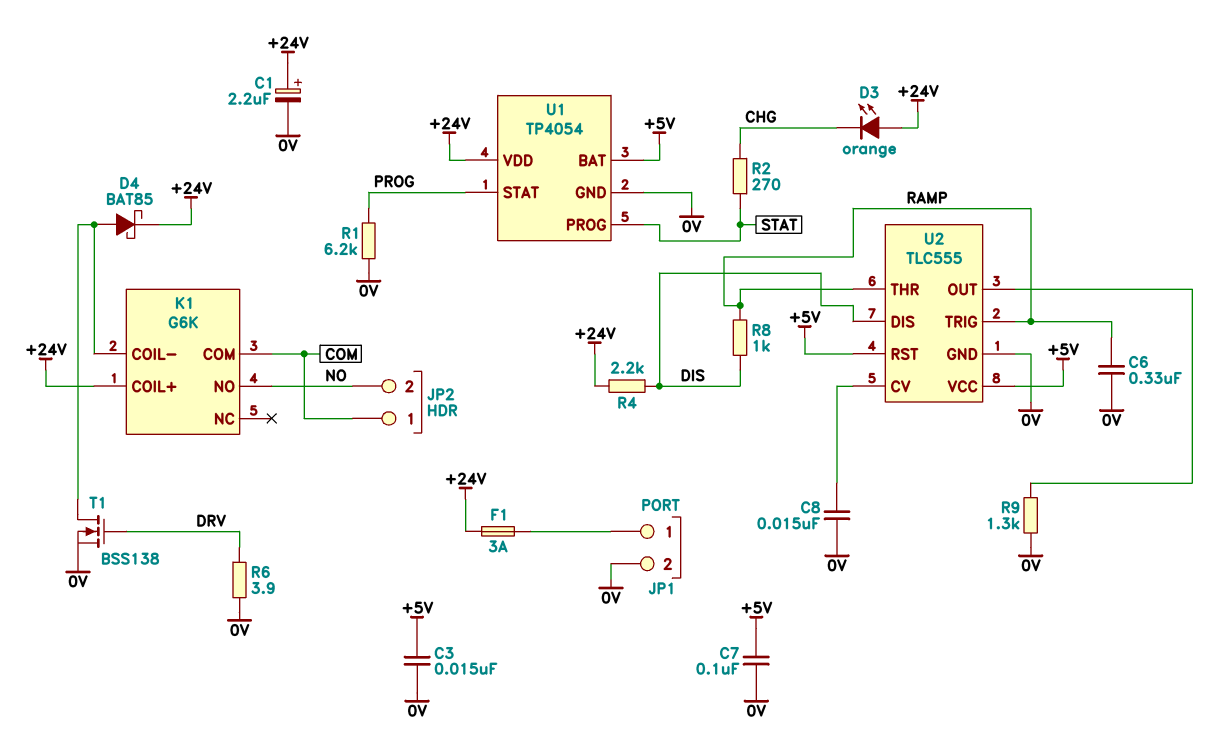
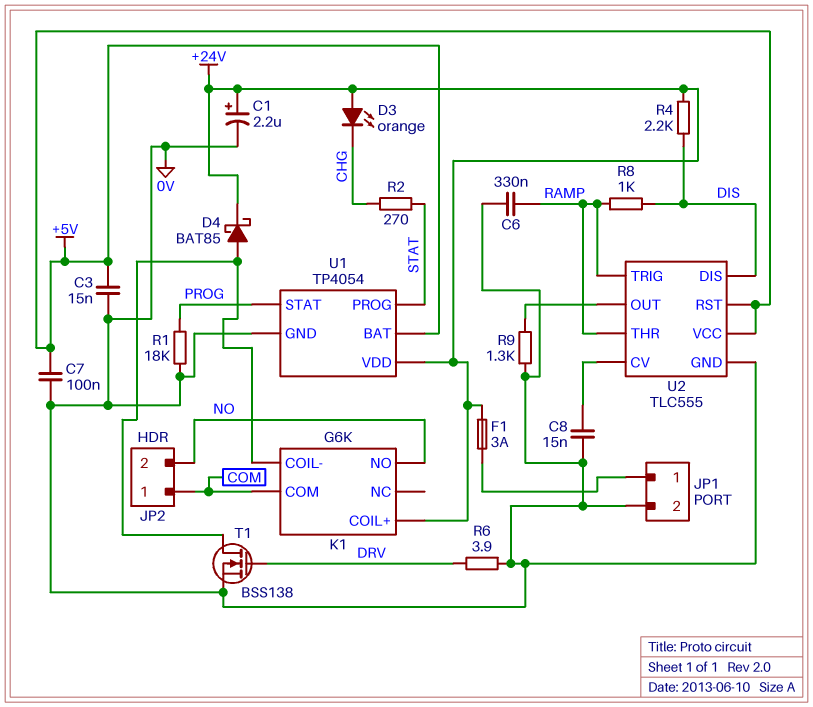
R1: 6.2k (0V, PROG) -> 18k (0V, PROG)

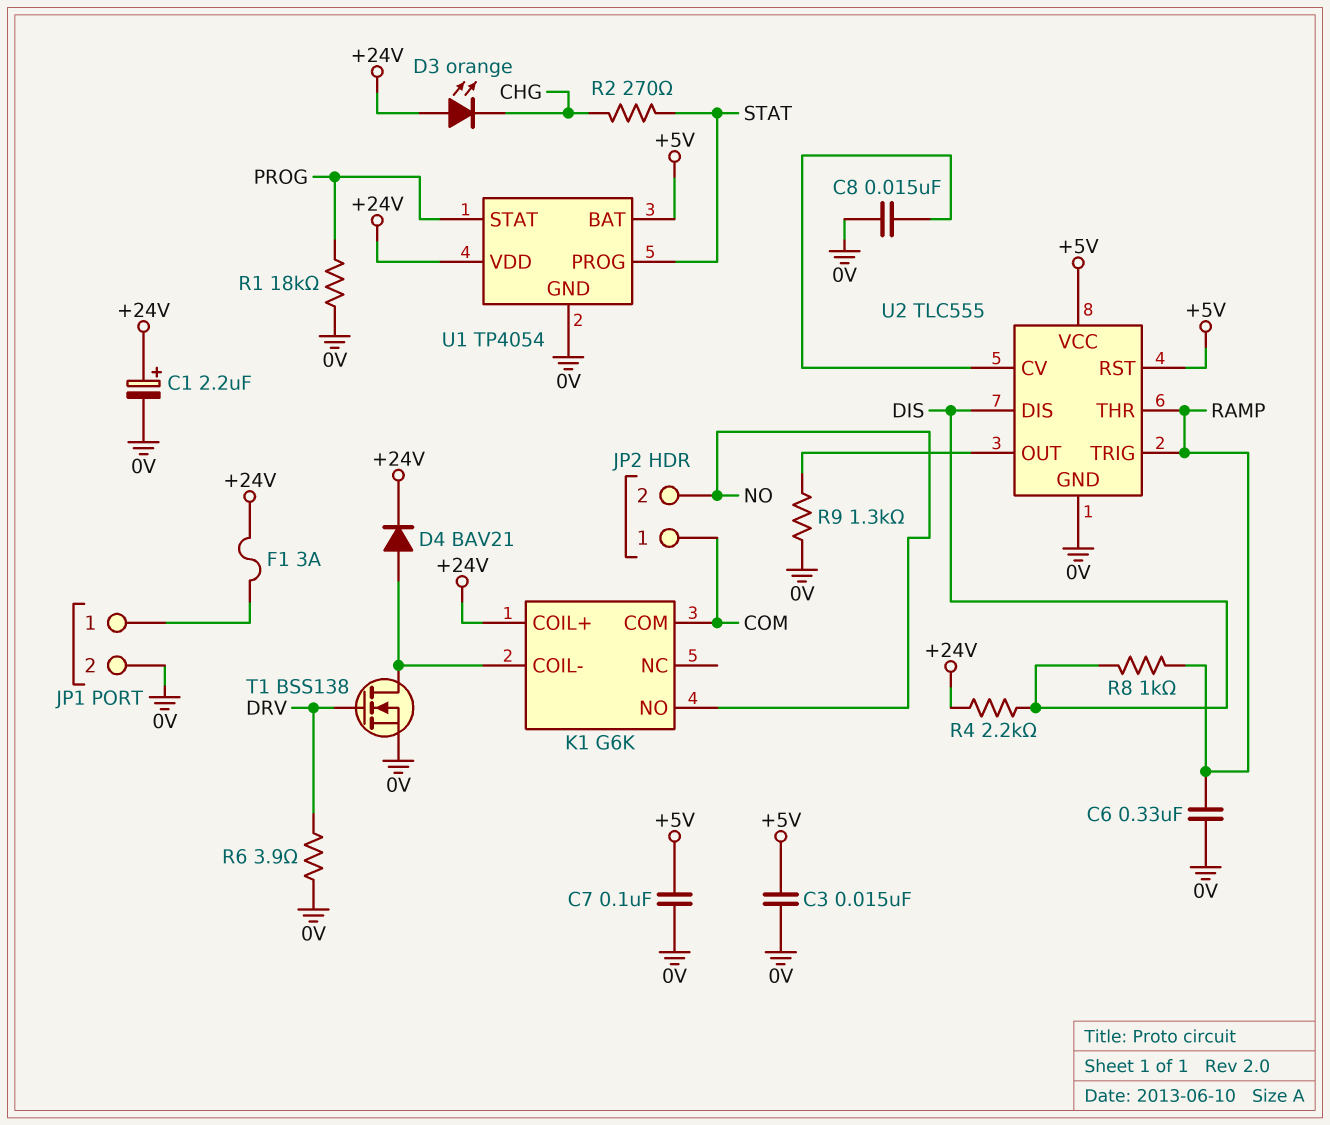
D4: schottky BAT85 (A K1/COIL-, K +24V) -> diode BAV21 (A K1/COIL-, K +24V)

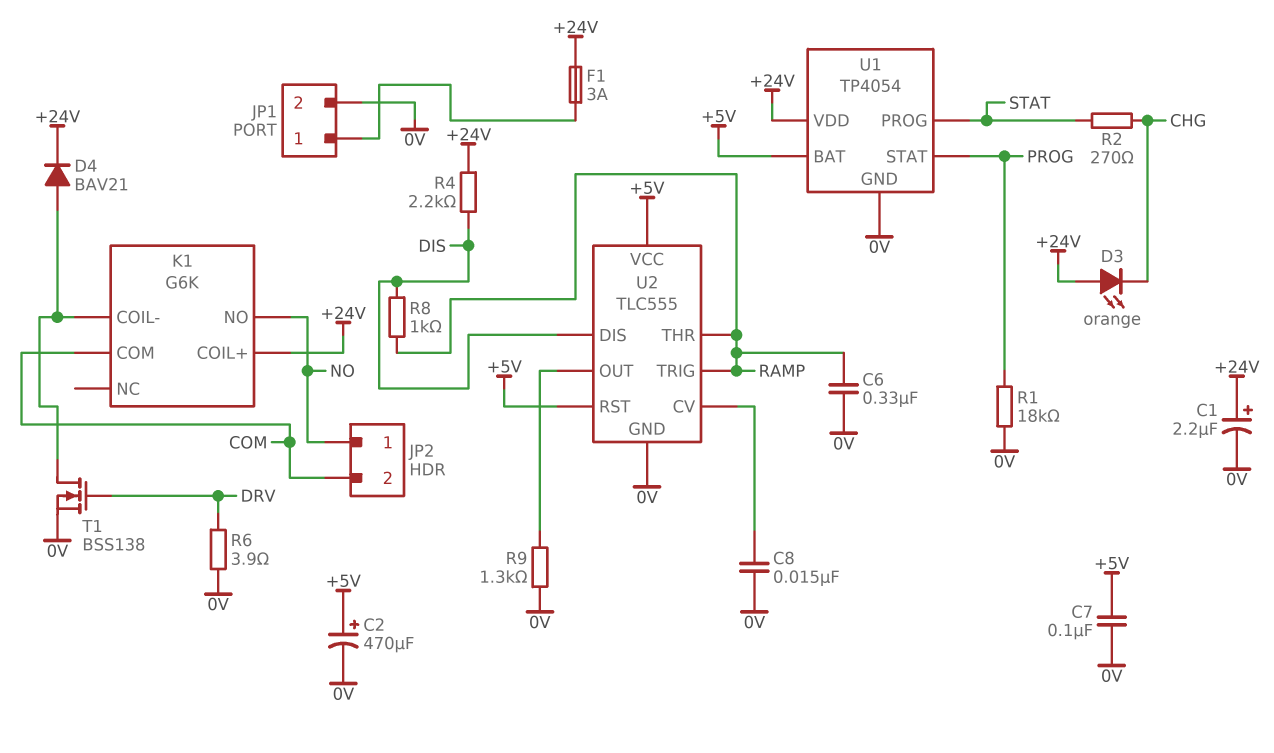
C2: none -> 470uF (plus +5V, minus 0V)
C3: 15nF (+5V, 0V) -> none
JP2 pin 1: COM -> NO
JP2 pin 2: NO -> COM

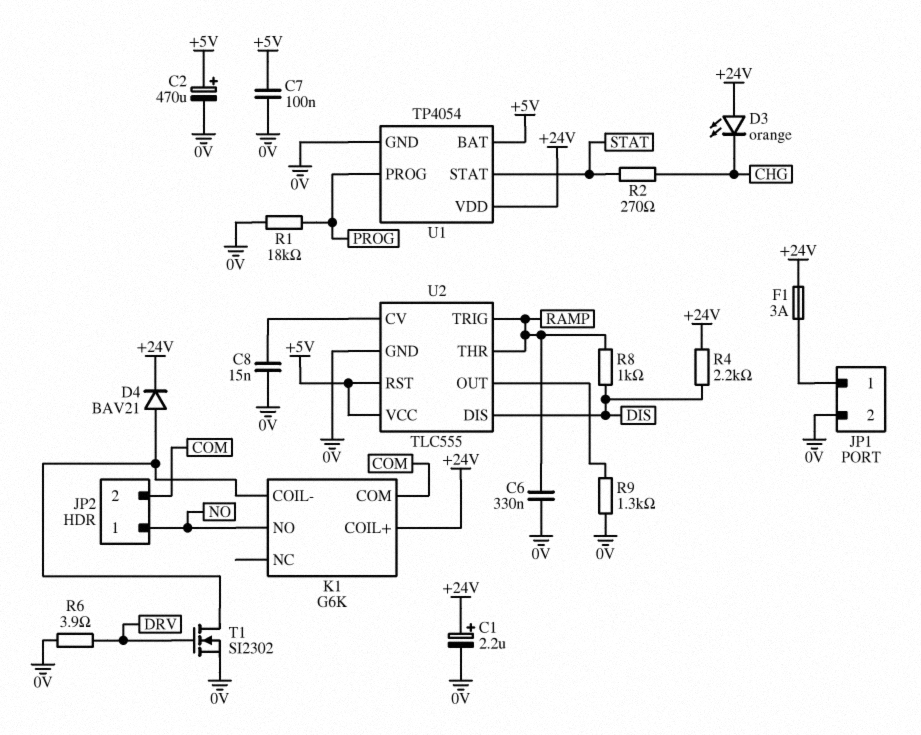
T1: NMOS BSS138 (G DRV, D K1/COIL-, S 0V) -> NMOS SI2302 (G DRV, D K1/COIL-, S 0V)
U1 pin PROG: STAT -> PROG
U1 pin STAT: PROG -> STAT

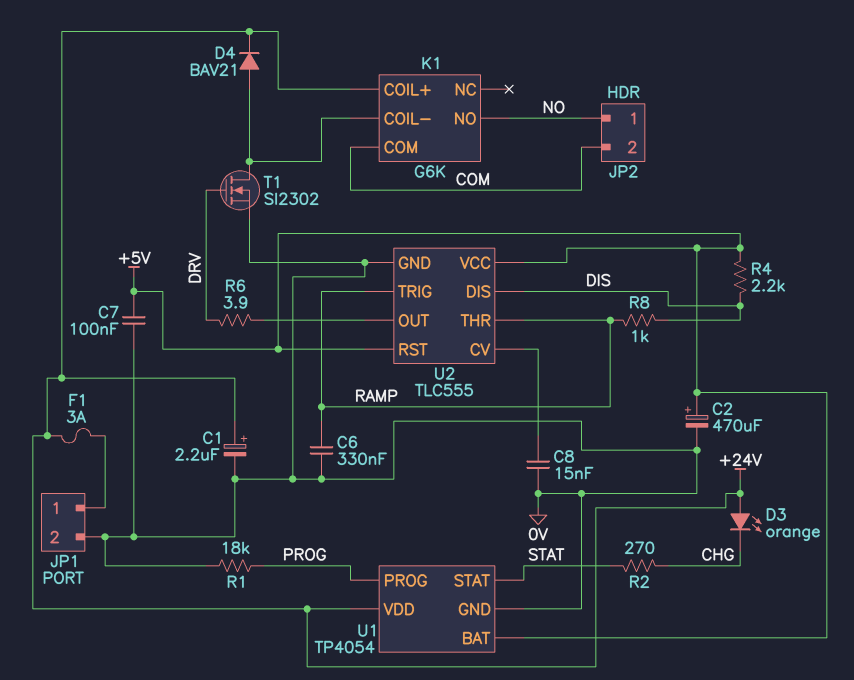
R4: 2.2k (+24V, DIS) -> 2.2k (+5V, DIS)
R6: 3.9 (0V, DRV) -> 3.9 (DRV, U2/OUT)
R9: 1.3k (0V, U2/OUT) -> none

